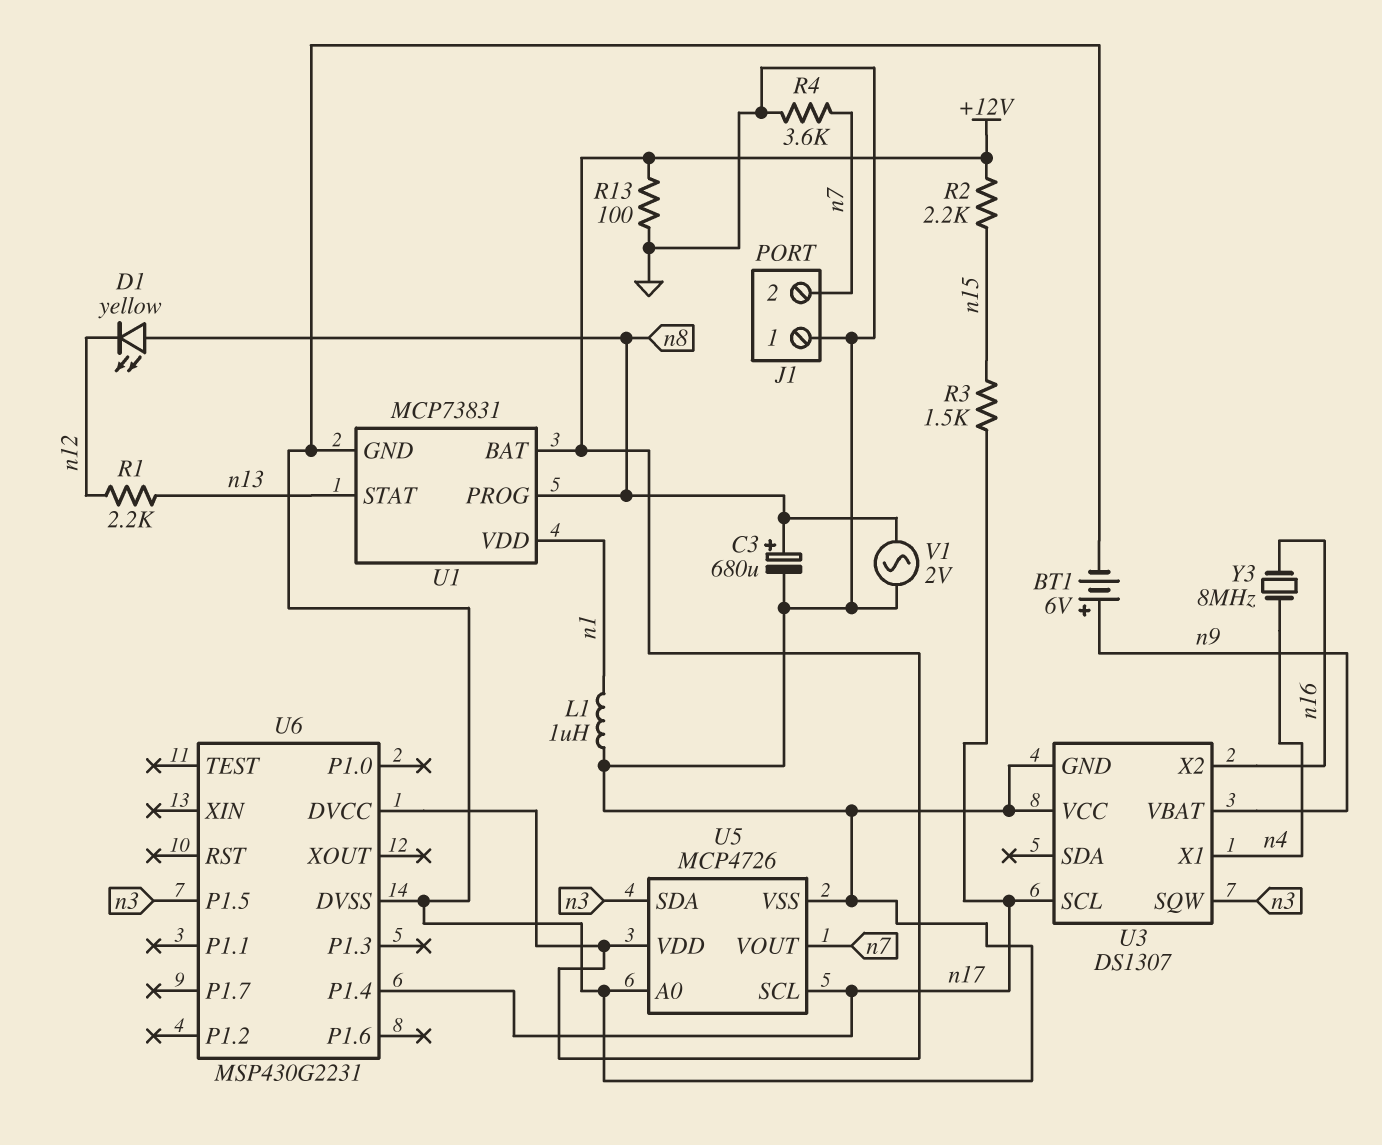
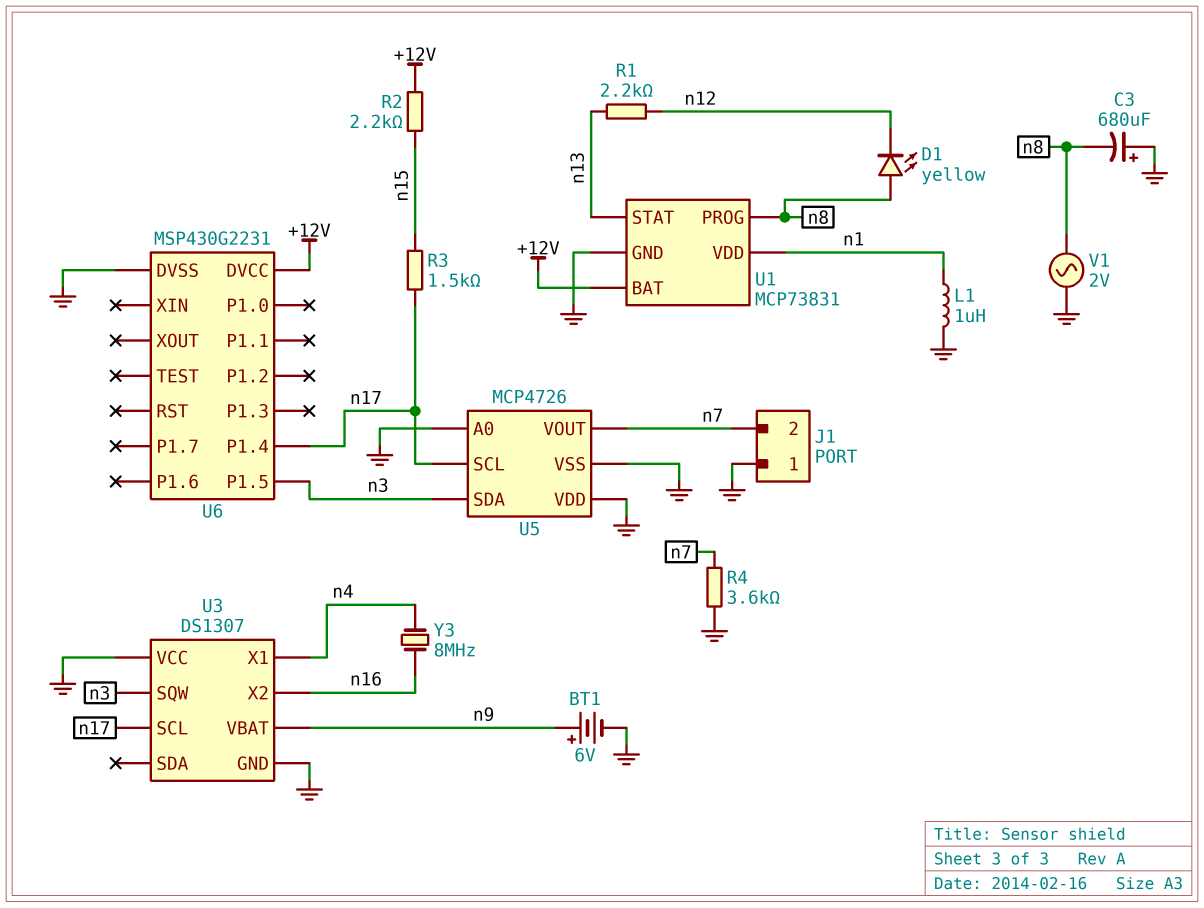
C3: 680uF (plus n8, minus GND) -> 680uF (plus GND, minus n8)
R13: 100 (+12V, GND) -> none
U5 pin VDD: +12V -> GND

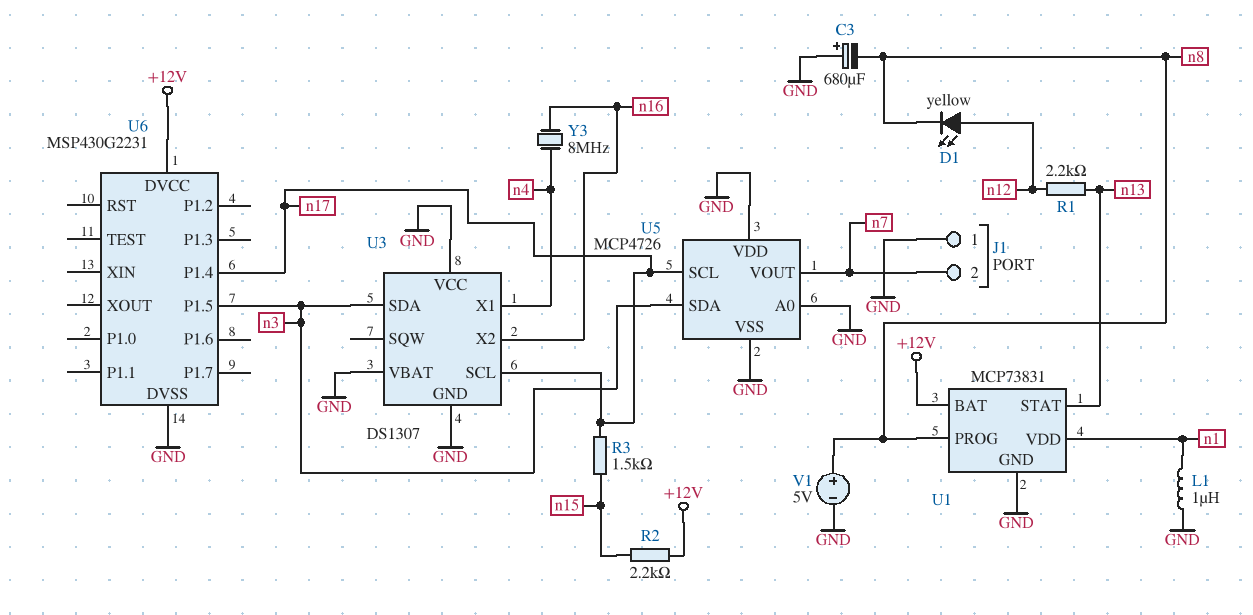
BT1: 6V (plus n9, minus GND) -> none
D1: LED yellow (A n8, K n12) -> LED yellow (A n12, K n8)
R4: 3.6k (GND, n7) -> none
U3 pin SDA: none -> n3
U3 pin SQW: n3 -> none
U3 pin VBAT: n9 -> GND
V1: AC 2V (GND, n8) -> 5V (plus n8, minus GND)

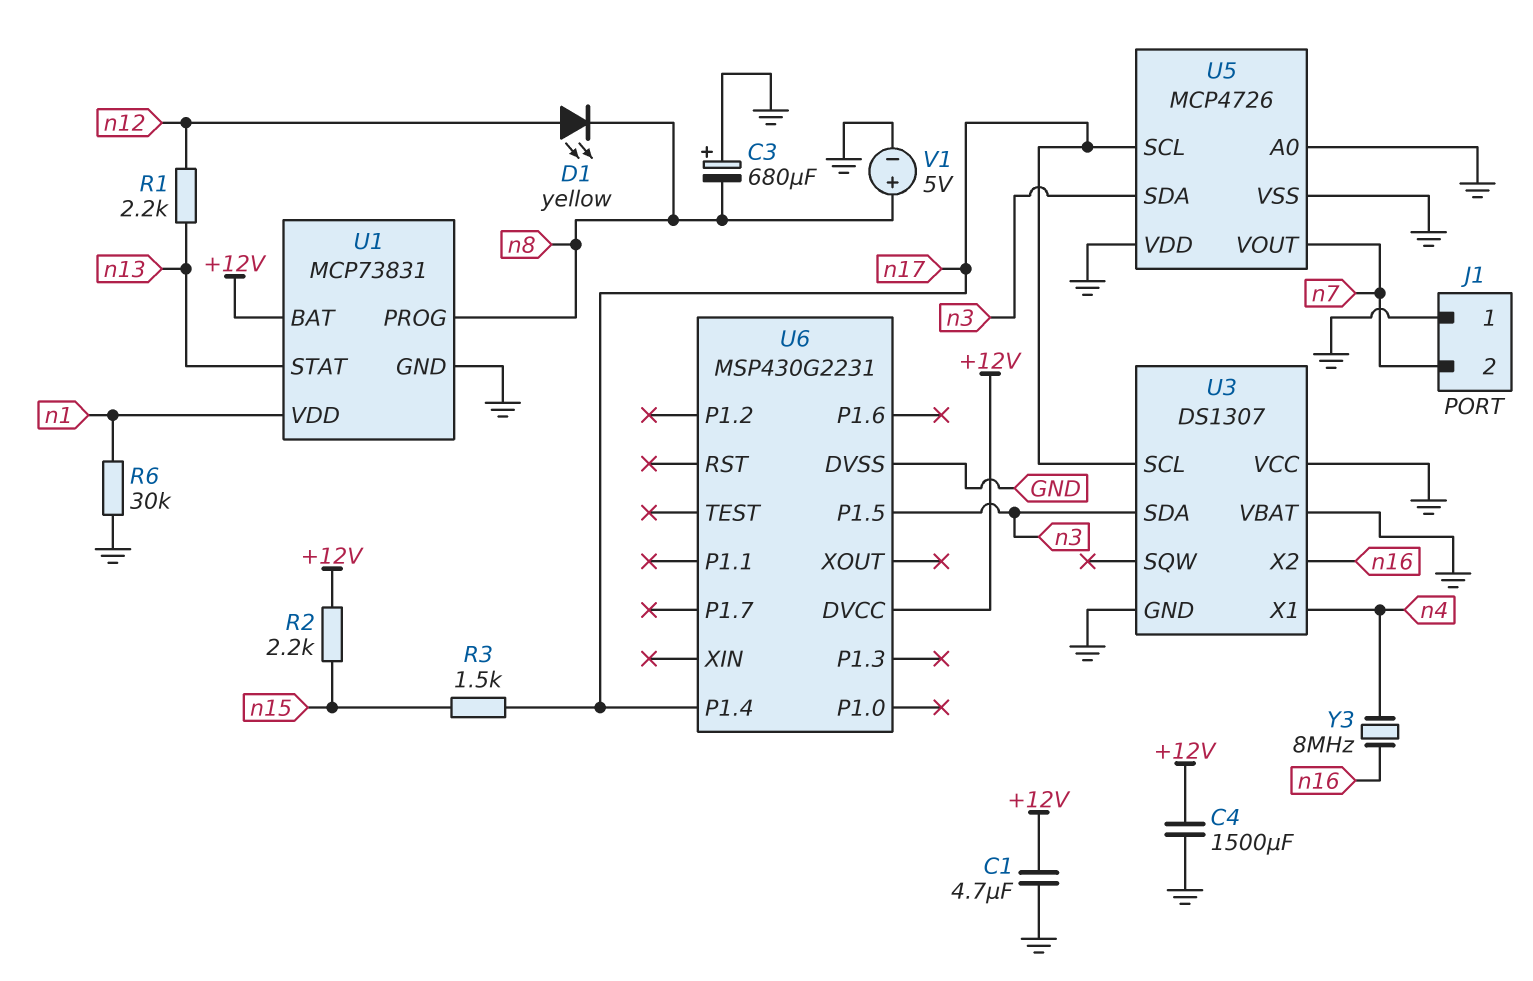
C1: none -> 4.7uF (+12V, GND)
C4: none -> 1500uF (+12V, GND)
L1: 1uH (GND, n1) -> none
R6: none -> 30k (GND, n1)

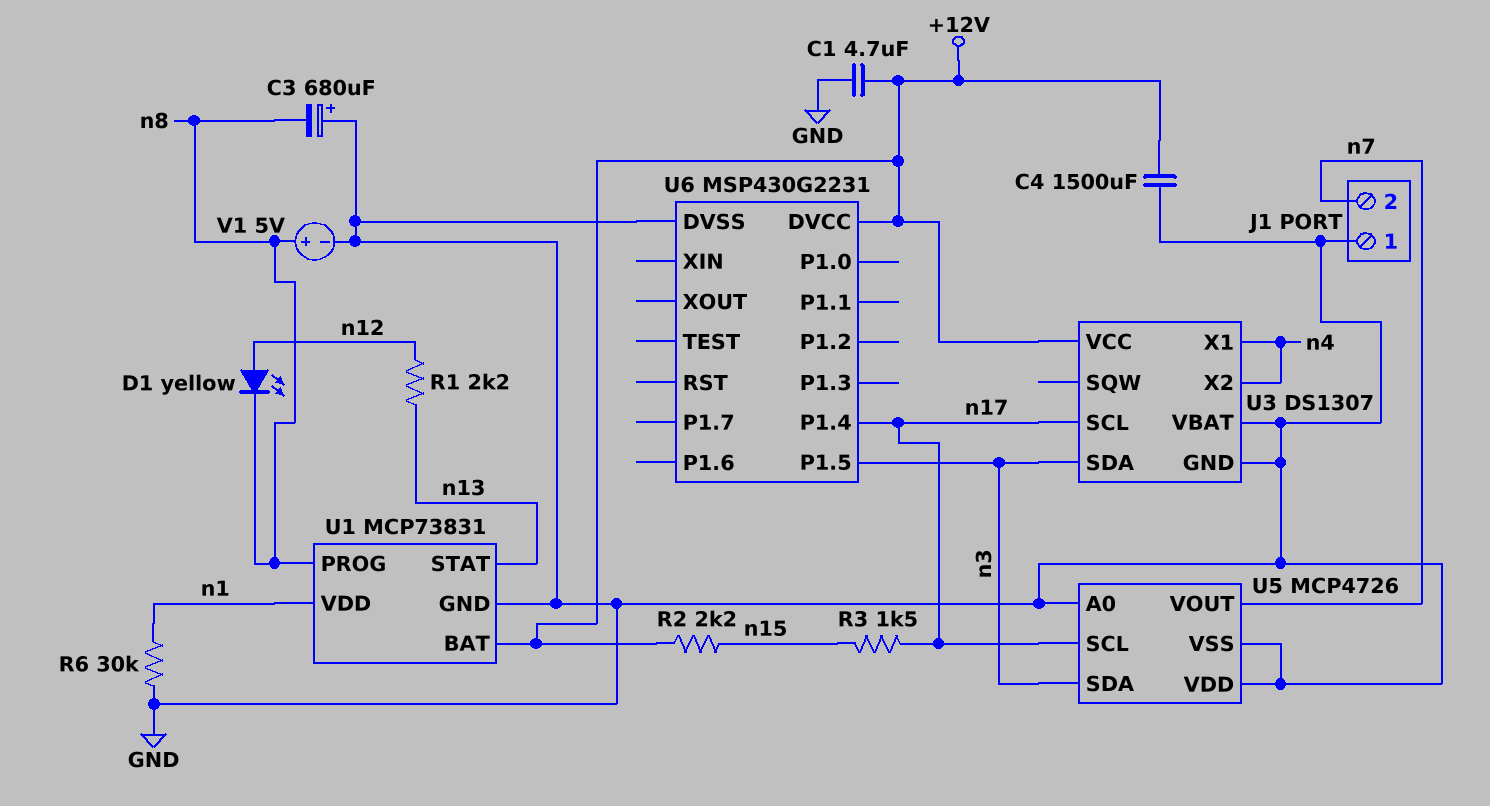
U3 pin VCC: GND -> +12V
U3 pin X2: n16 -> n4
Y3: 8MHz (n4, n16) -> none

